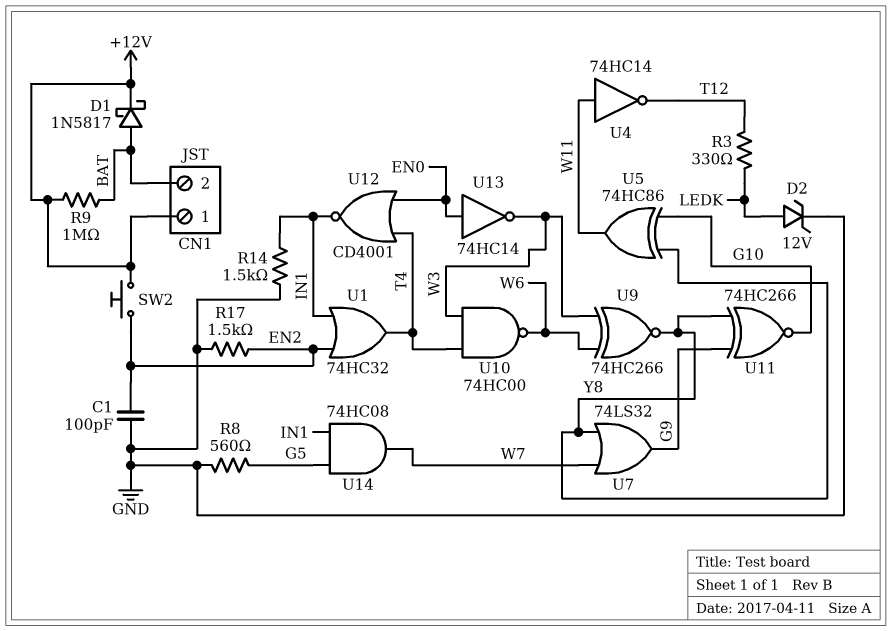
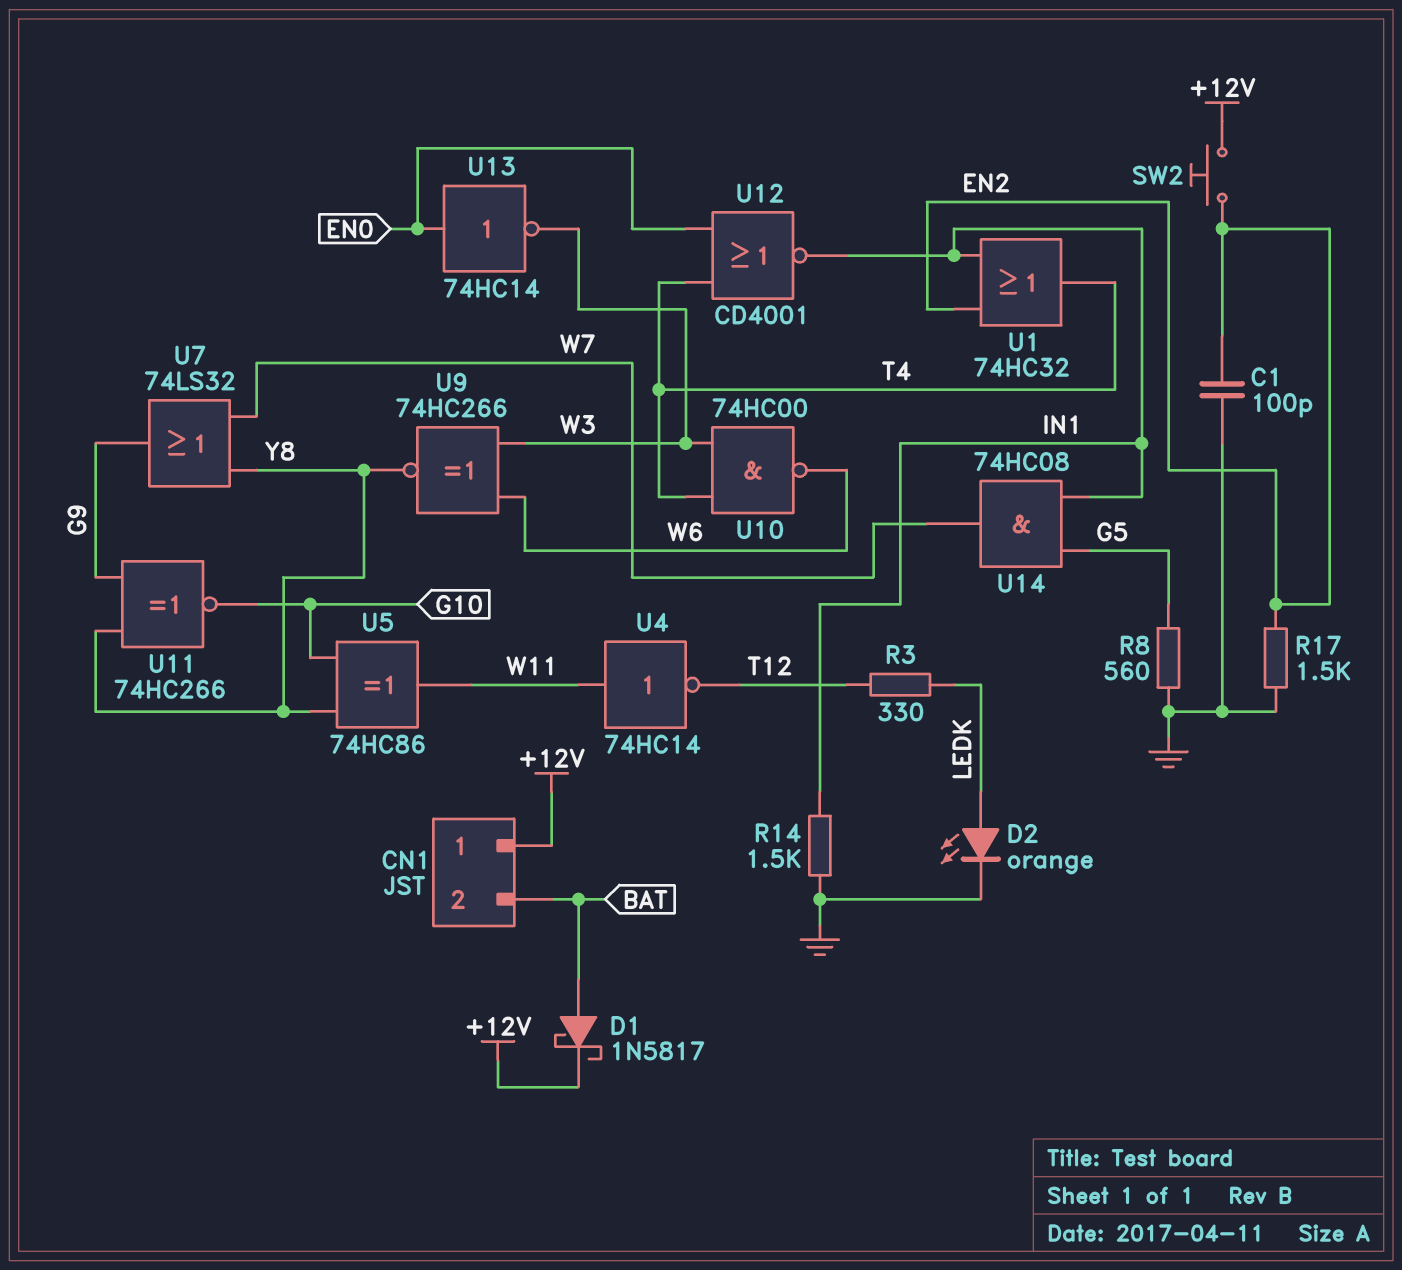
D2: zener 12V (A LEDK, K GND) -> LED orange (A LEDK, K GND)
R9: 1M (+12V, BAT) -> none

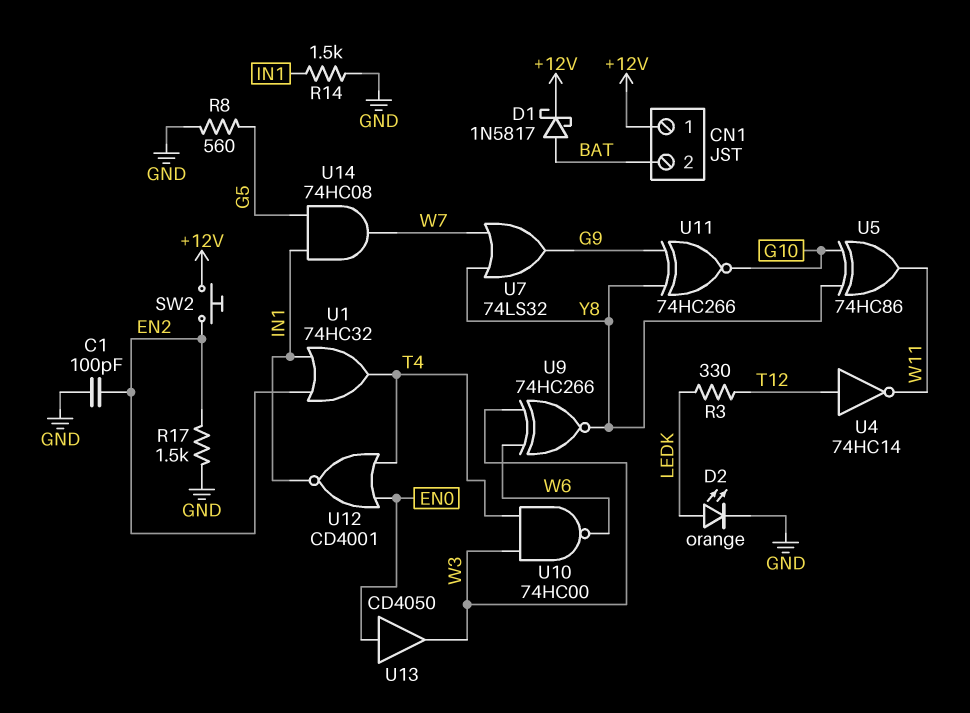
U4: NOT 74HC14 (in W11, out T12) -> NOT 74HC14 (in T12, out W11)
U13: NOT 74HC14 (in EN0, out W3) -> buffer CD4050 (in EN0, out W3)

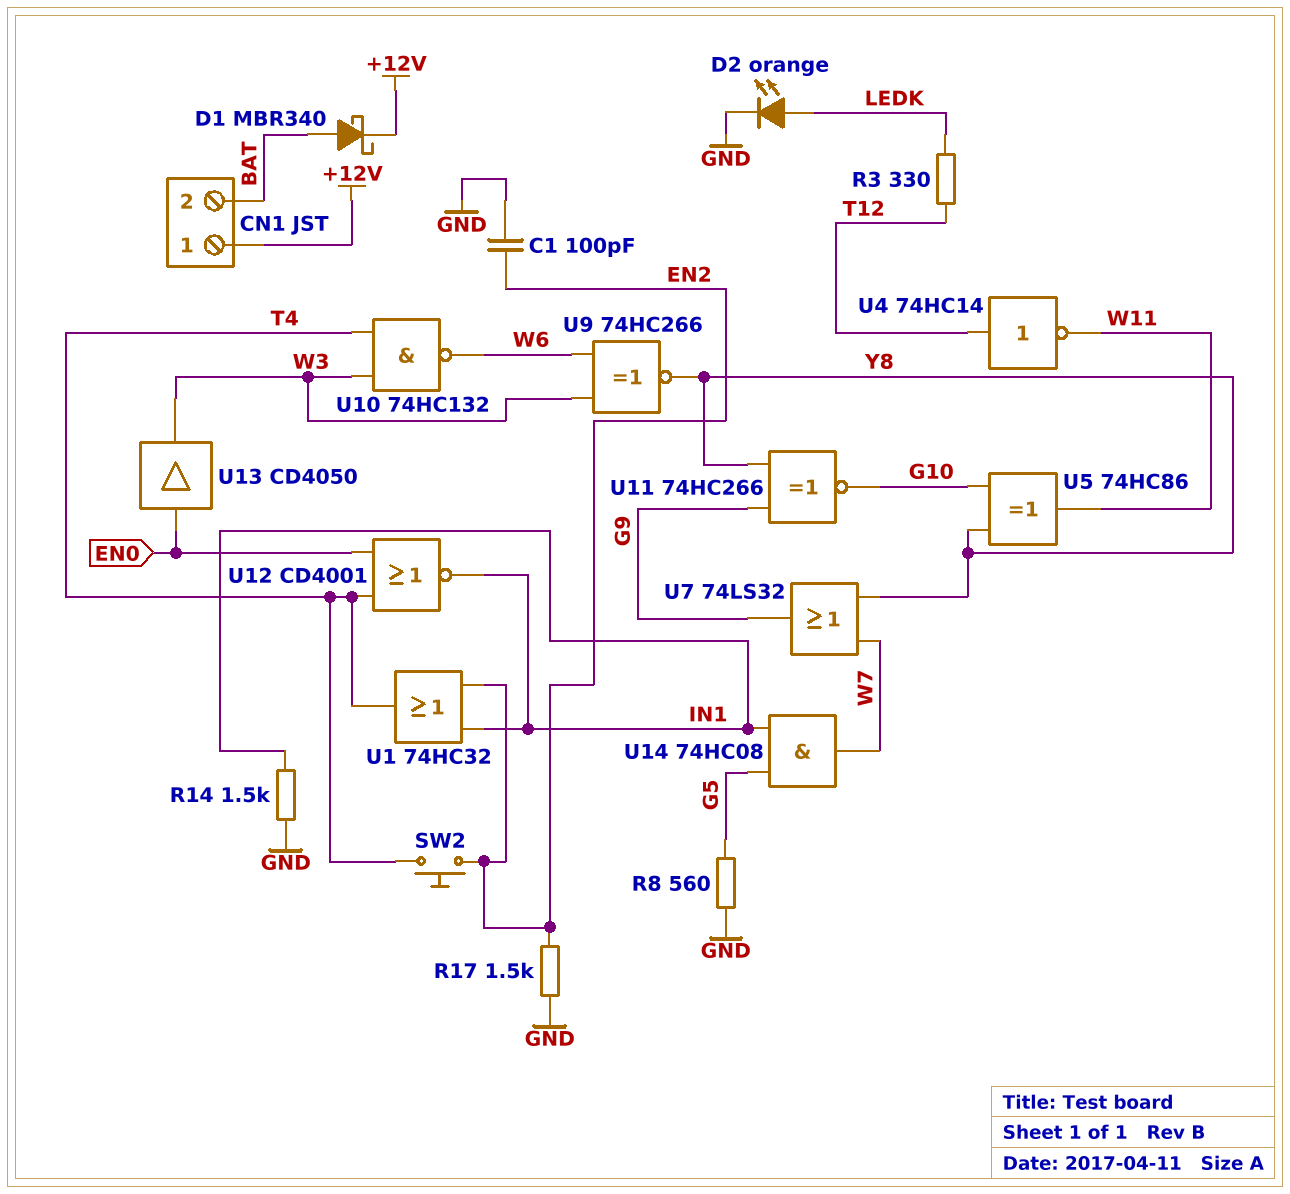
D1: schottky 1N5817 (A BAT, K +12V) -> schottky MBR340 (A BAT, K +12V)
SW2: button (+12V, EN2) -> button (EN2, T4)
U10: NAND 74HC00 (in T4, in W3, out W6) -> NAND 74HC132 (in T4, in W3, out W6)

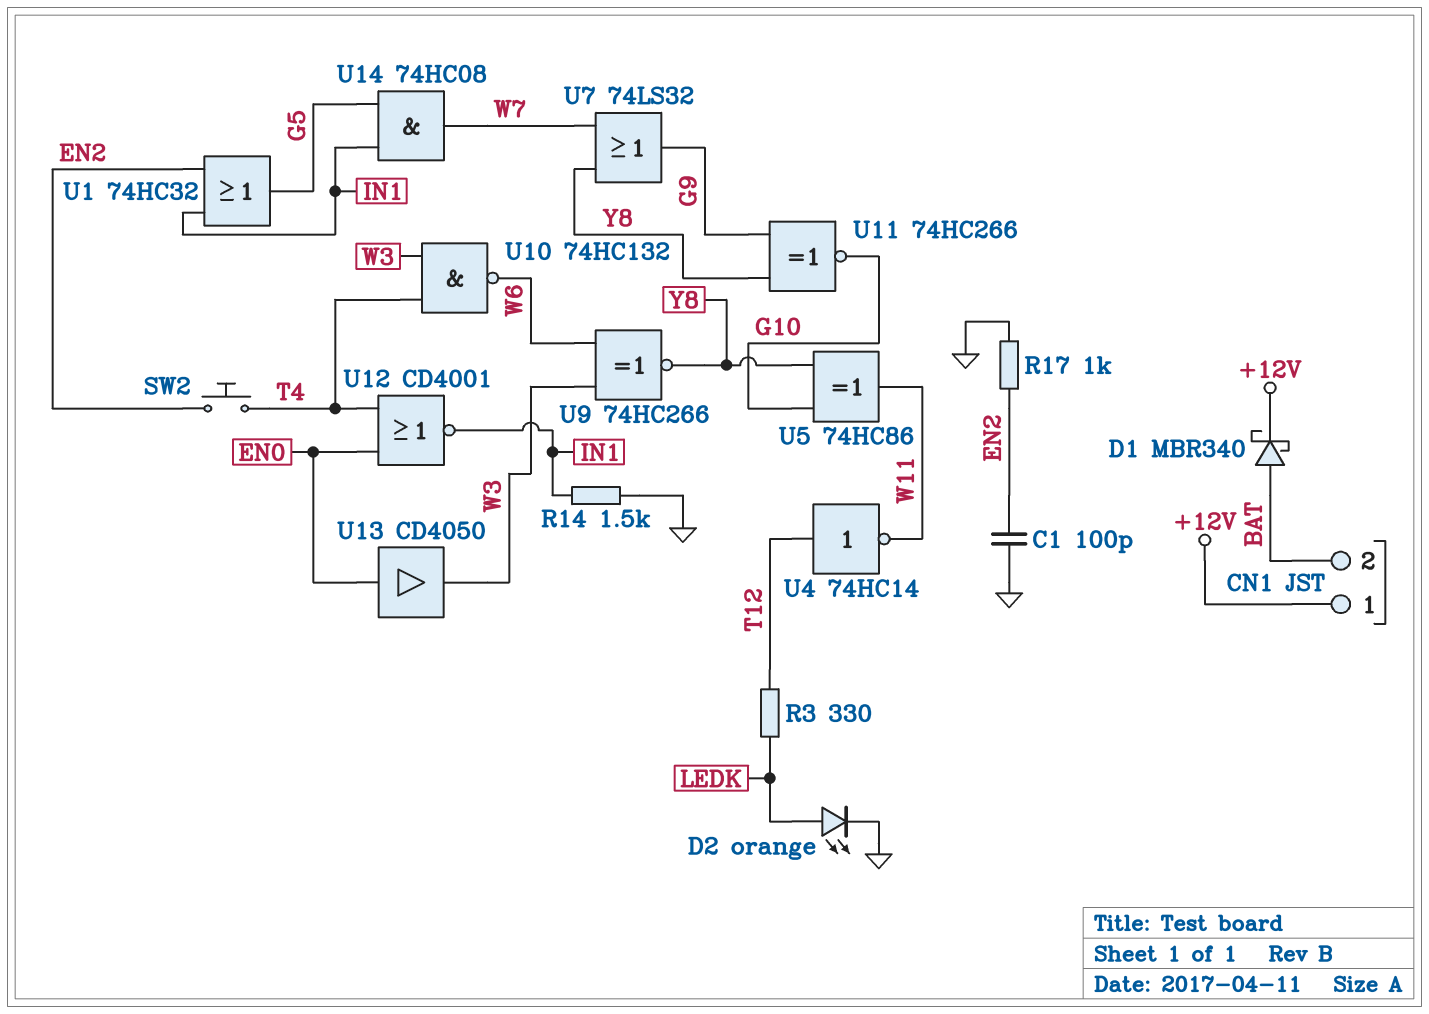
R8: 560 (G5, GND) -> none
R17: 1.5k (EN2, GND) -> 1k (EN2, GND)
U1: OR 74HC32 (in EN2, in IN1, out T4) -> OR 74HC32 (in EN2, in IN1, out G5)

